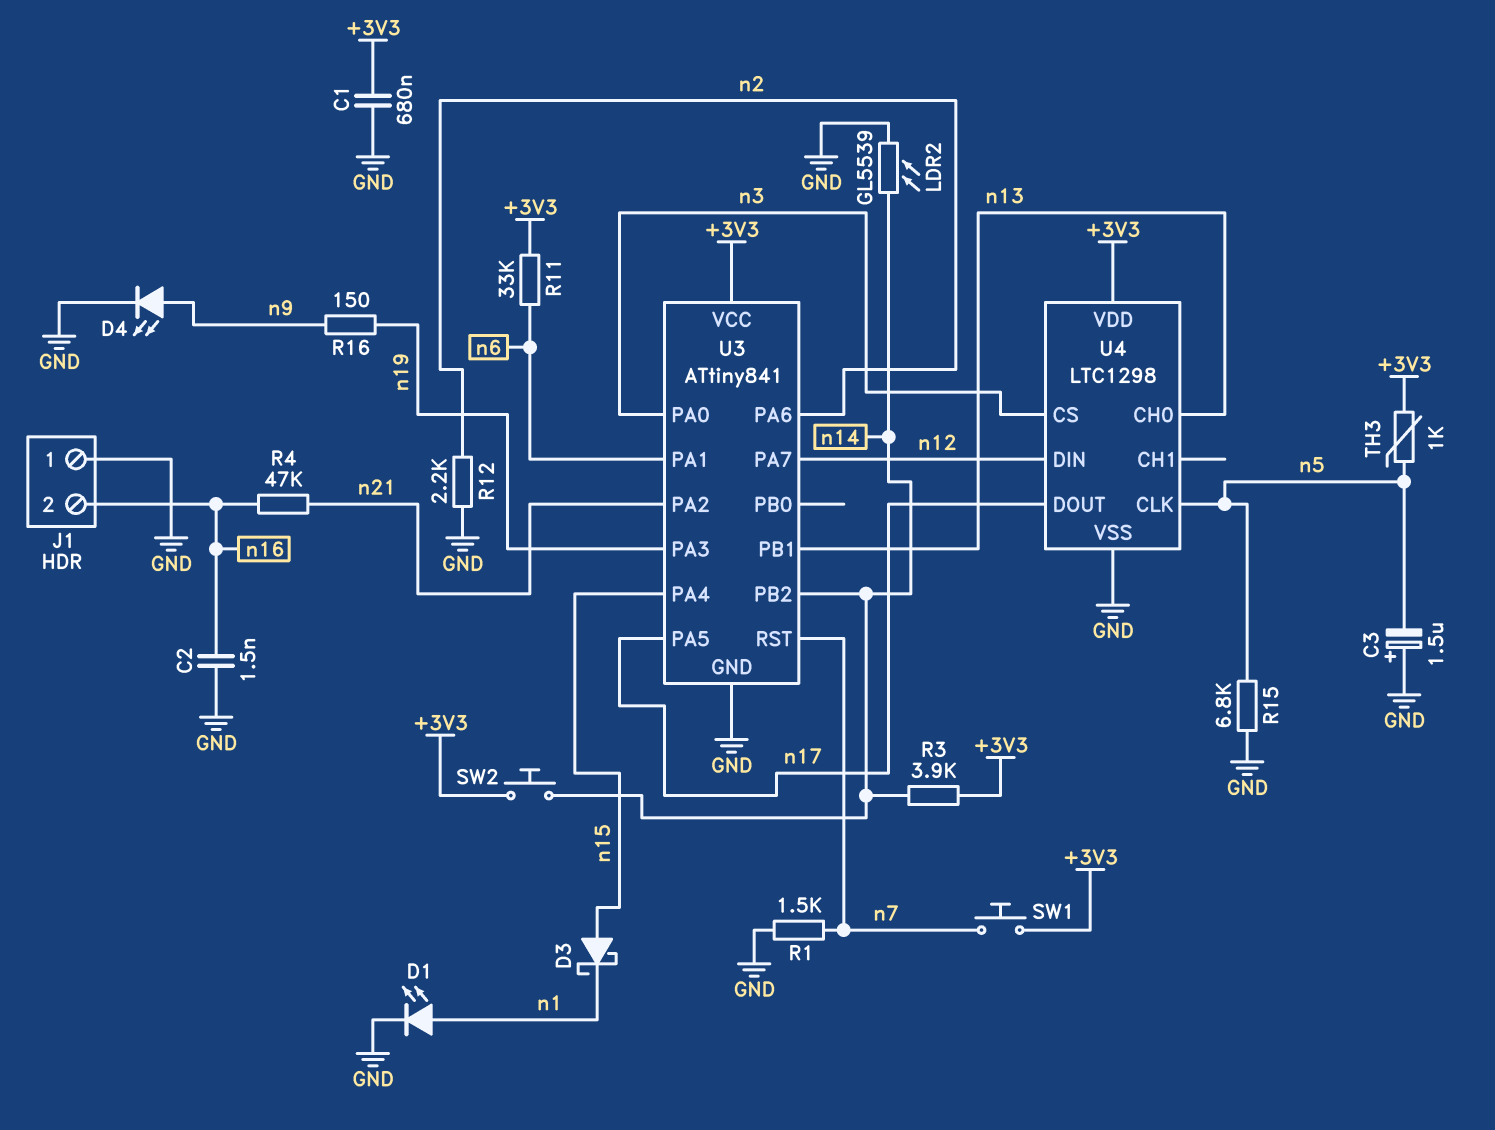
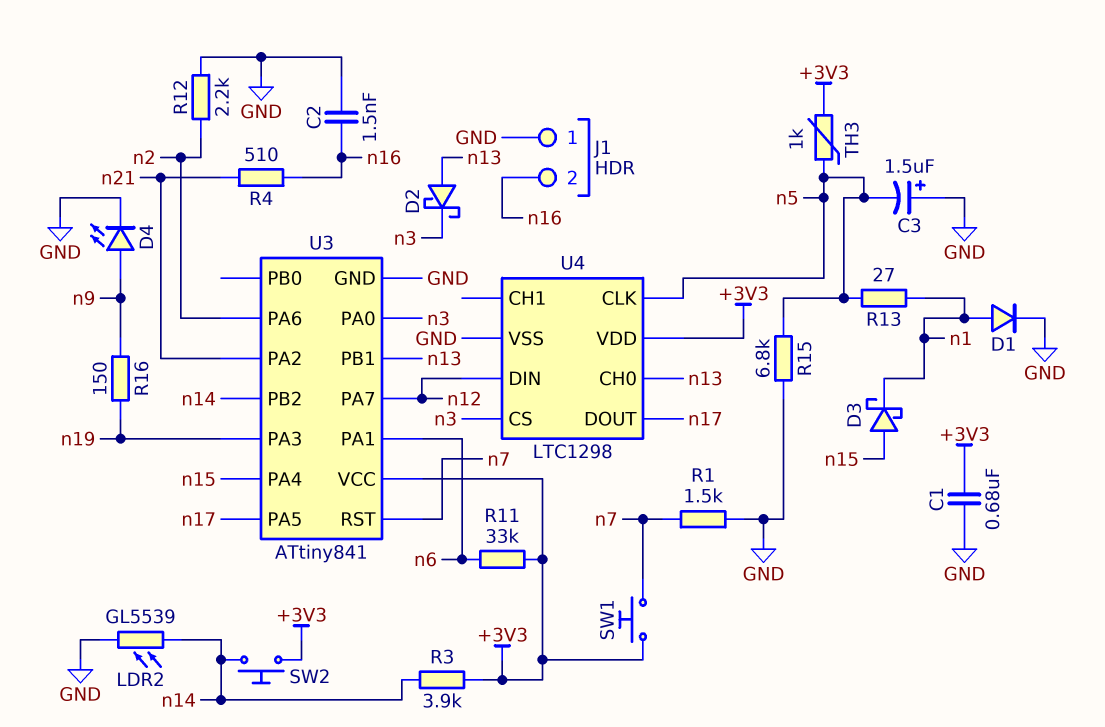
D1: LED (A n1, K GND) -> diode (A n1, K GND)
D2: none -> schottky (A n13, K n3)
R4: 47k (n16, n21) -> 510 (n16, n21)
R13: none -> 27 (n1, n5)

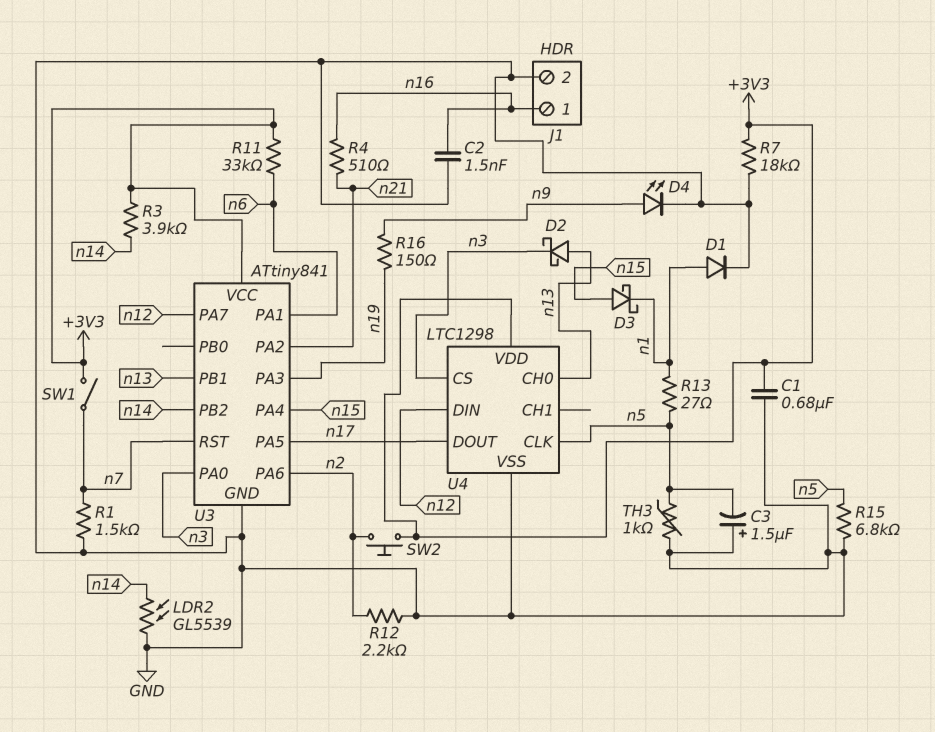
J1 pin 1: GND -> n16
J1 pin 2: n16 -> GND
R7: none -> 18k (+3V3, GND)
SW1: button (+3V3, n7) -> switch (+3V3, n7)
SW2: button (+3V3, n14) -> button (+3V3, n2)
TH3: 1k (+3V3, n5) -> 1k (GND, n5)

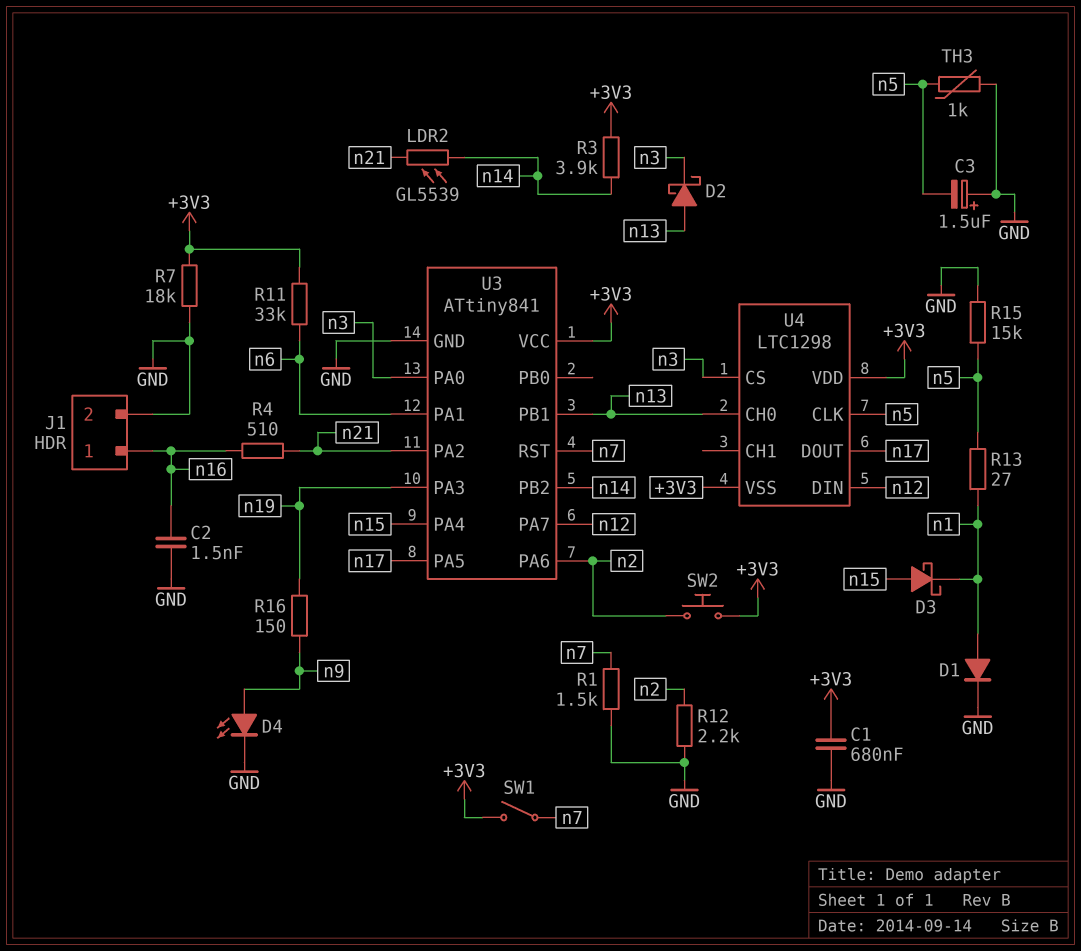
LDR2: GL5539 (GND, n14) -> GL5539 (n14, n21)
R15: 6.8k (GND, n5) -> 15k (GND, n5)
U4 pin VSS: GND -> +3V3

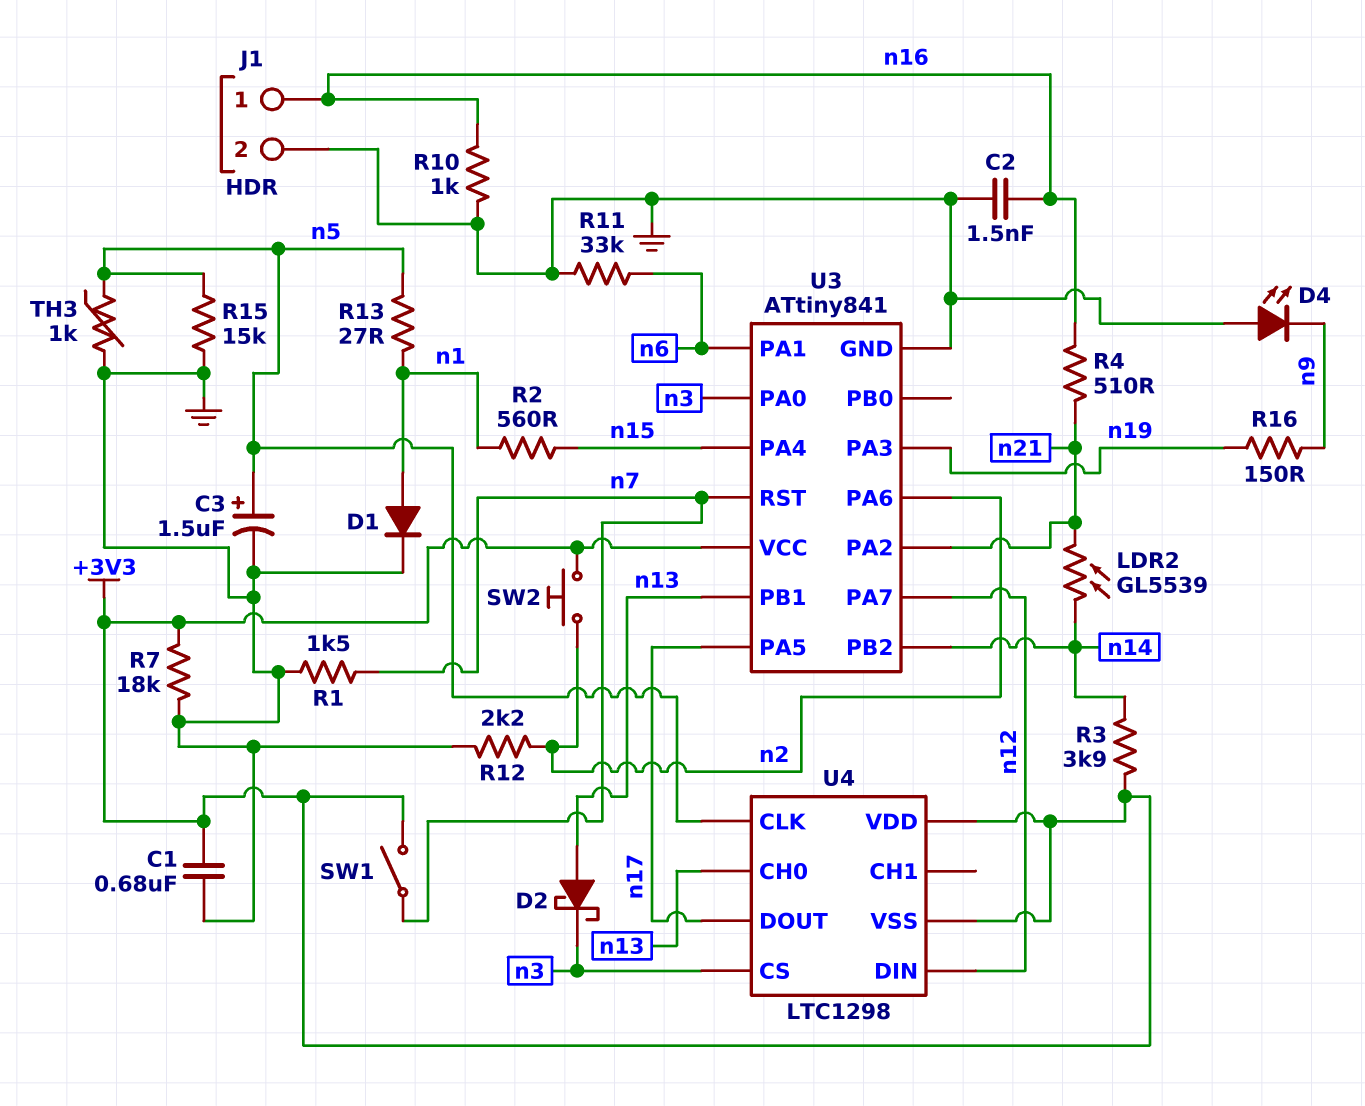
C3: 1.5uF (plus GND, minus n5) -> 1.5uF (plus n5, minus GND)
D3: schottky (A n15, K n1) -> none
D4: LED (A n9, K GND) -> LED (A GND, K n9)
R2: none -> 560 (n1, n15)
R10: none -> 1k (GND, n16)
R11: 33k (+3V3, n6) -> 33k (GND, n6)

